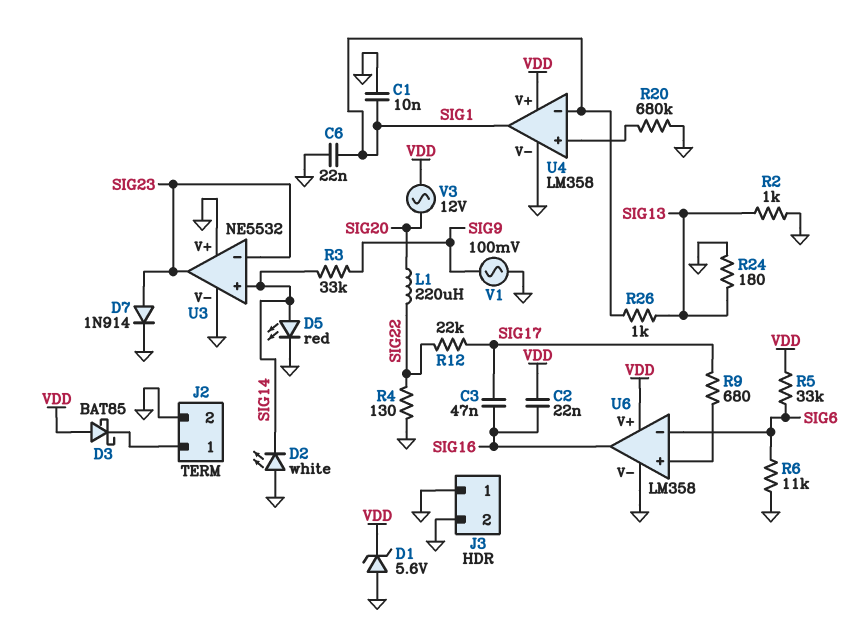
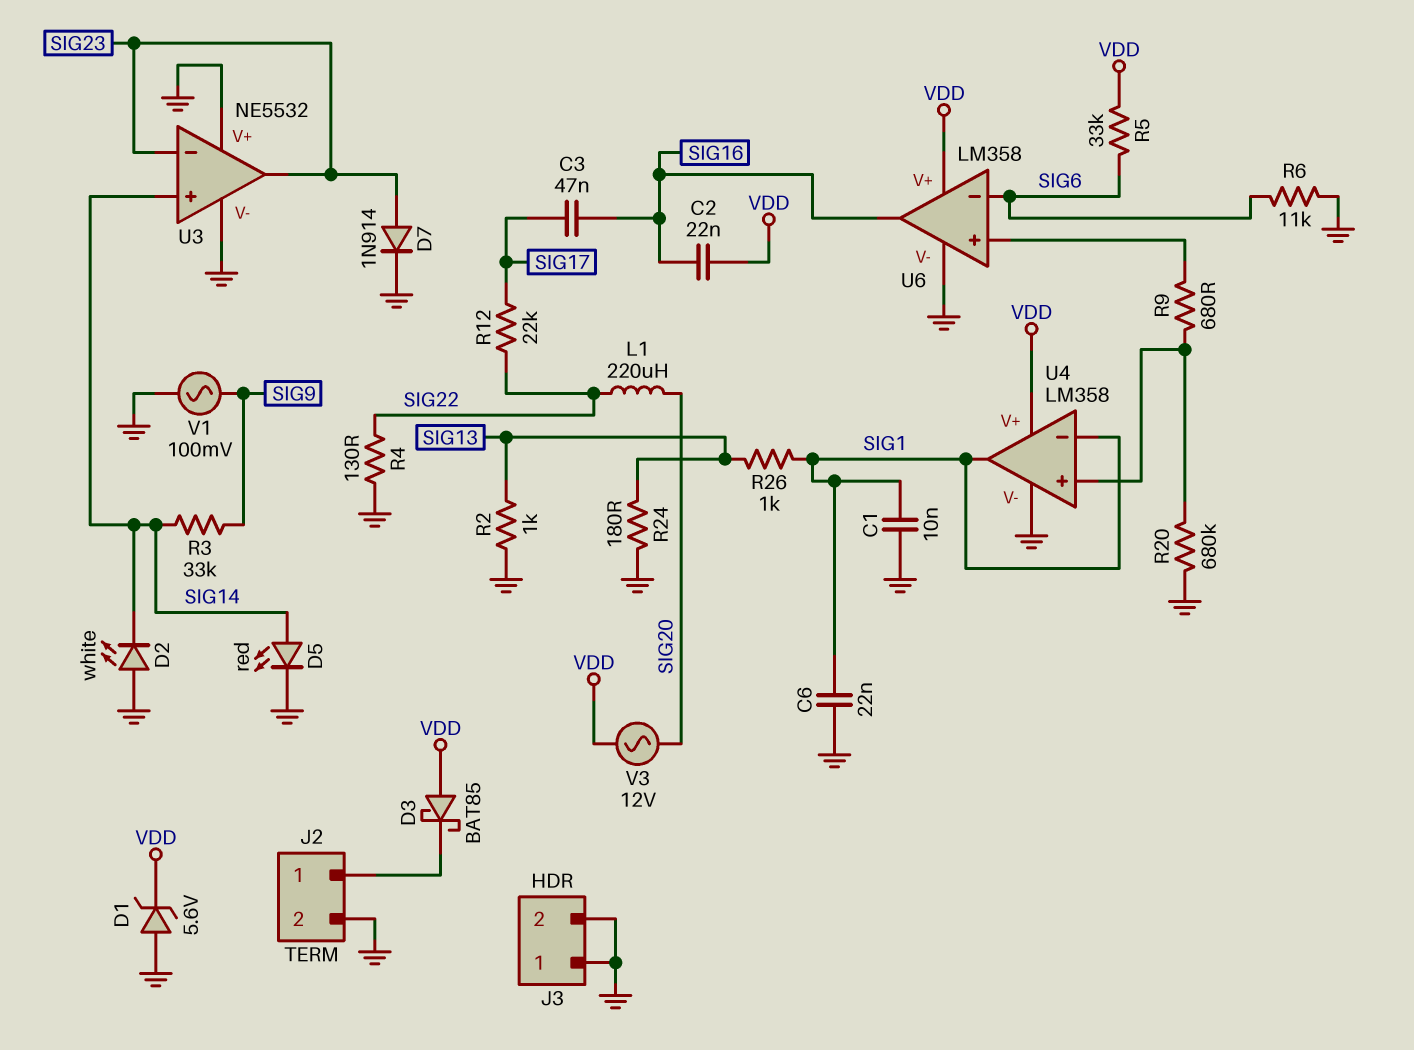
R9: 680 (SIG17, U6/in+) -> 680 (U4/in+, U6/in+)

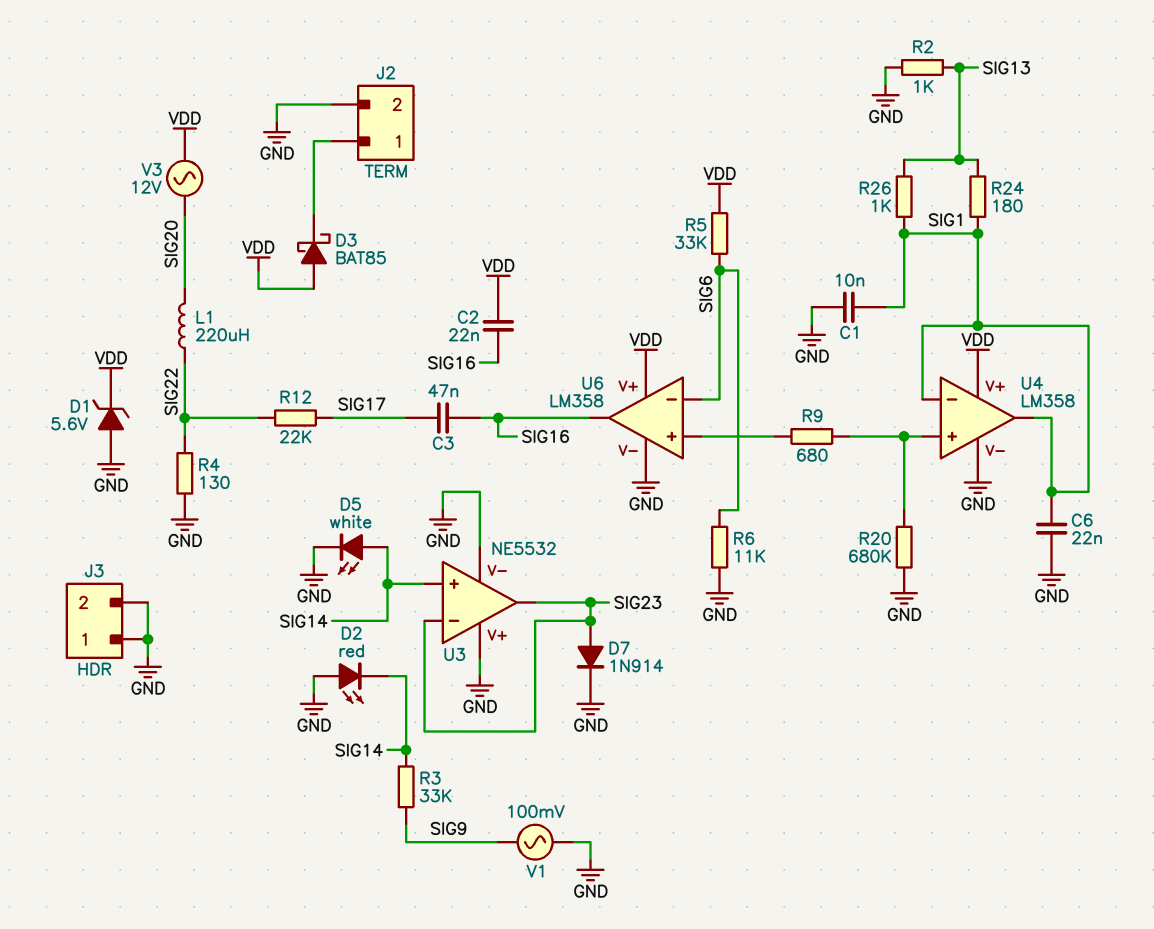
D2: LED white (A GND, K SIG14) -> LED red (A GND, K SIG14)
D5: LED red (A SIG14, K GND) -> LED white (A SIG14, K GND)
R24: 180 (GND, SIG13) -> 180 (SIG1, SIG13)

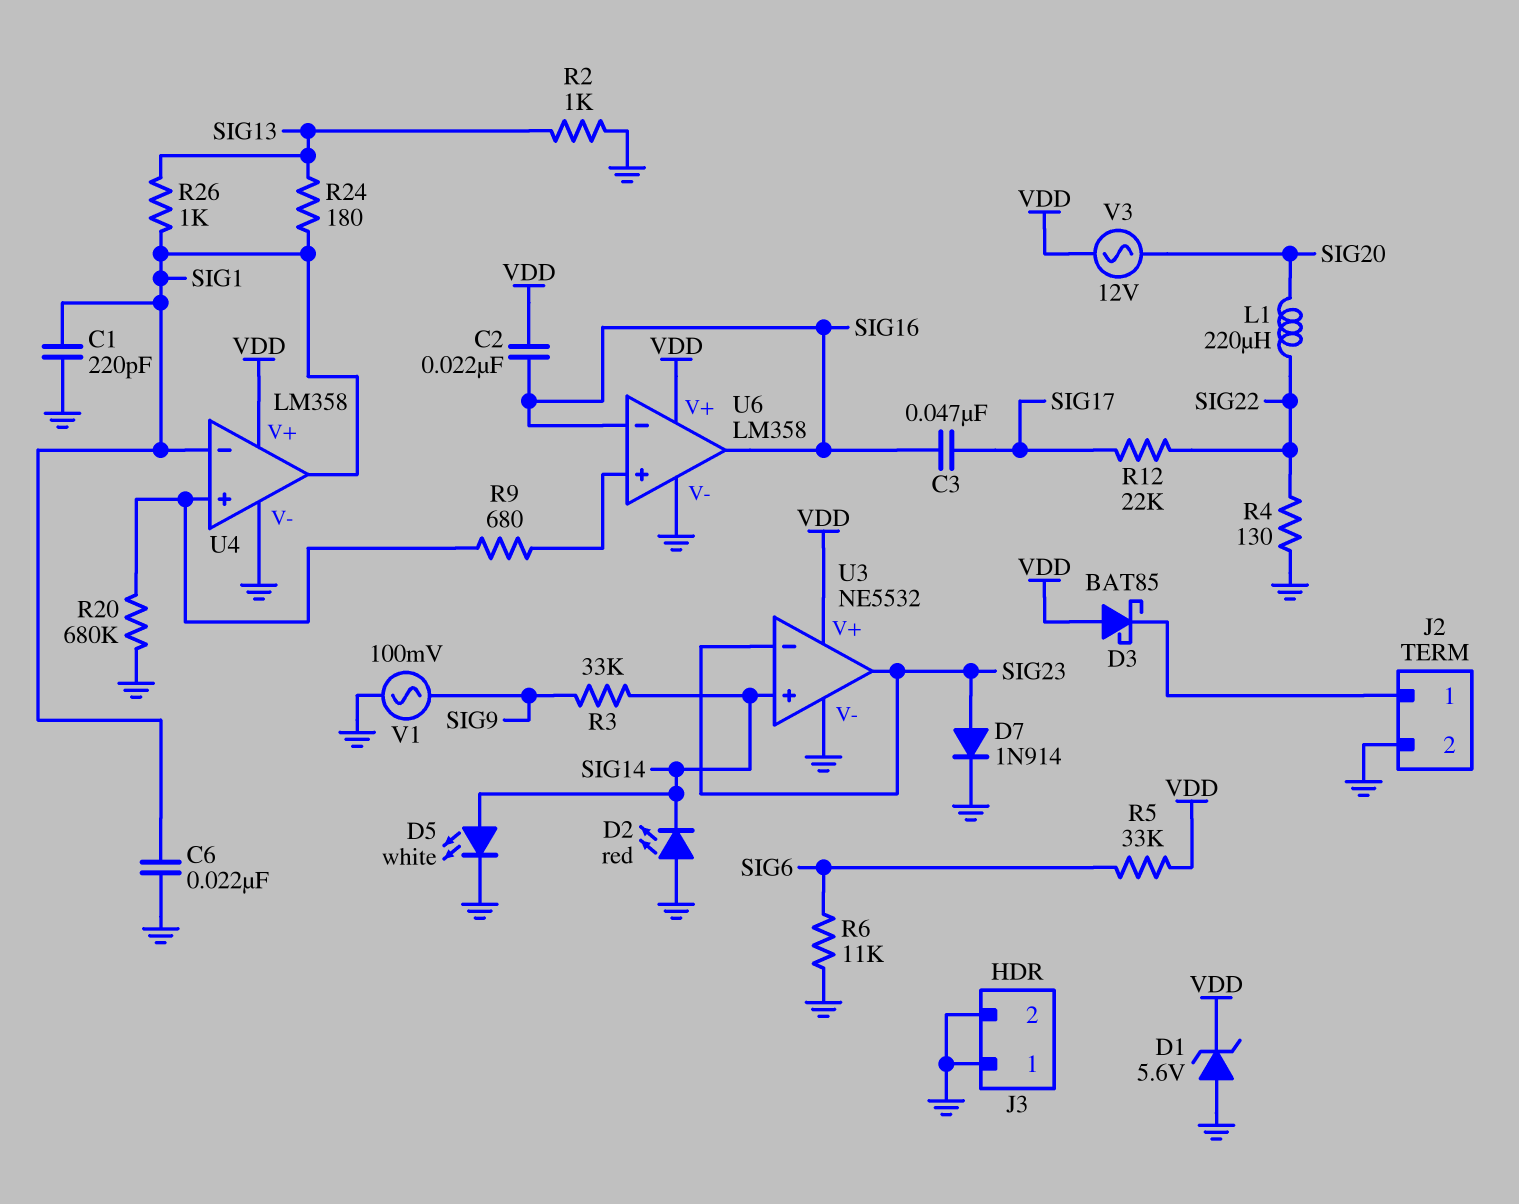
C1: 10nF (GND, SIG1) -> 220pF (GND, SIG1)
U3 pin V+: GND -> VDD
U6 pin in-: SIG6 -> SIG16

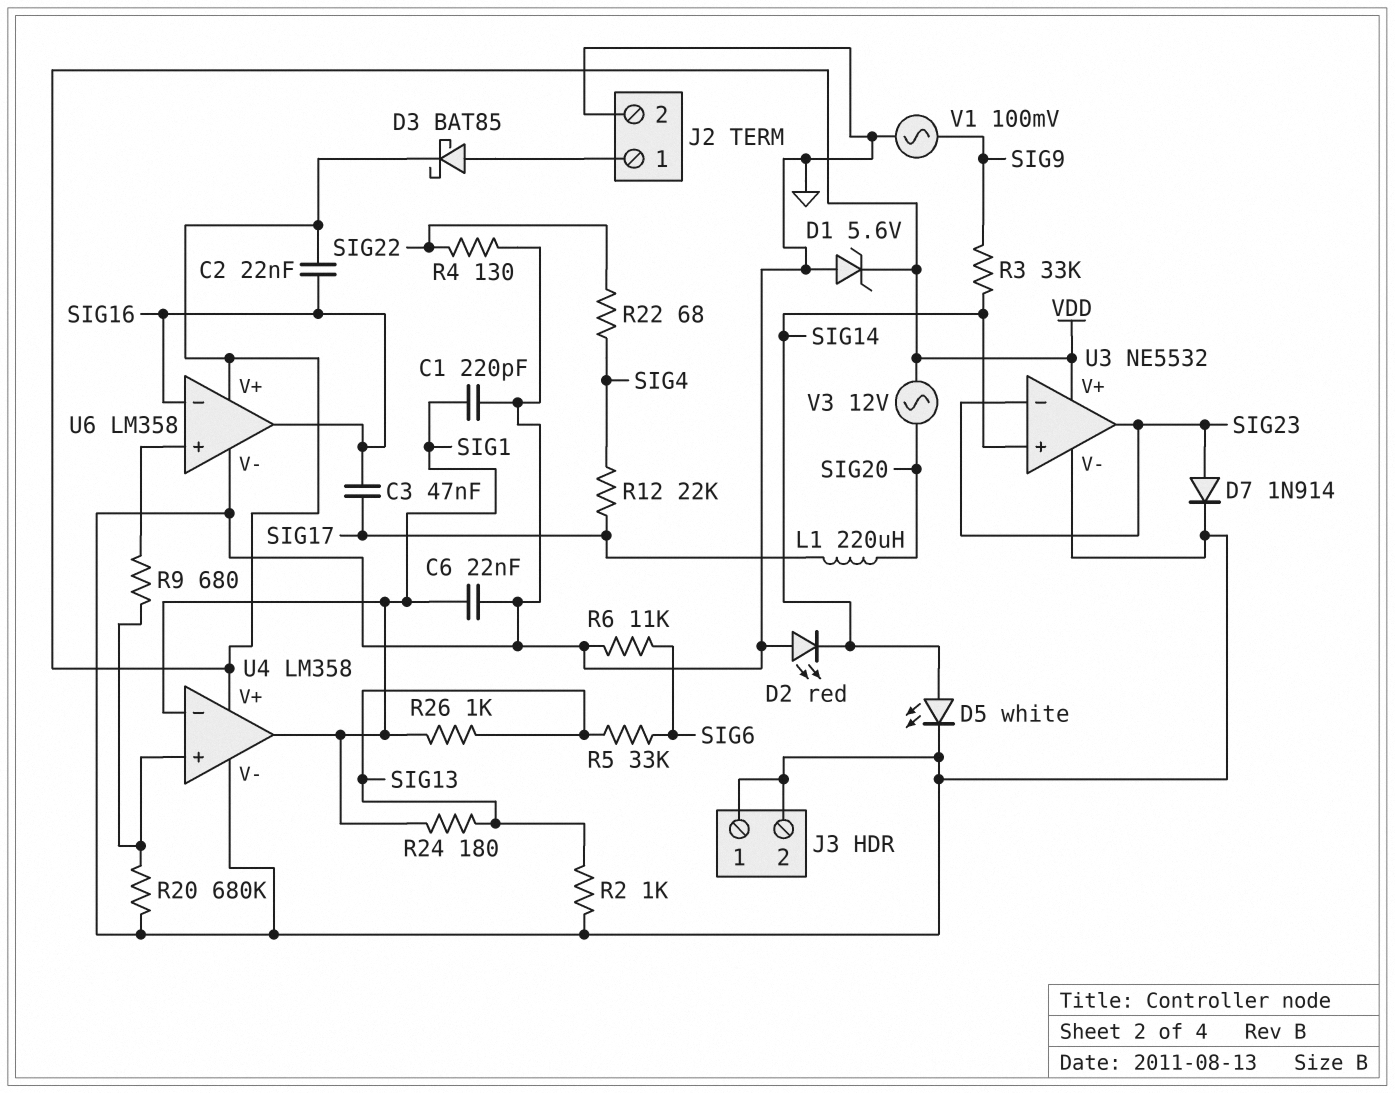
D3: schottky BAT85 (A VDD, K J2/1) -> schottky BAT85 (A J2/1, K VDD)
L1: 220uH (SIG20, SIG22) -> 220uH (SIG17, SIG20)
R5: 33k (SIG6, VDD) -> 33k (SIG6, SIG13)
R12: 22k (SIG17, SIG22) -> 22k (SIG4, SIG17)
R22: none -> 68 (SIG4, SIG22)

